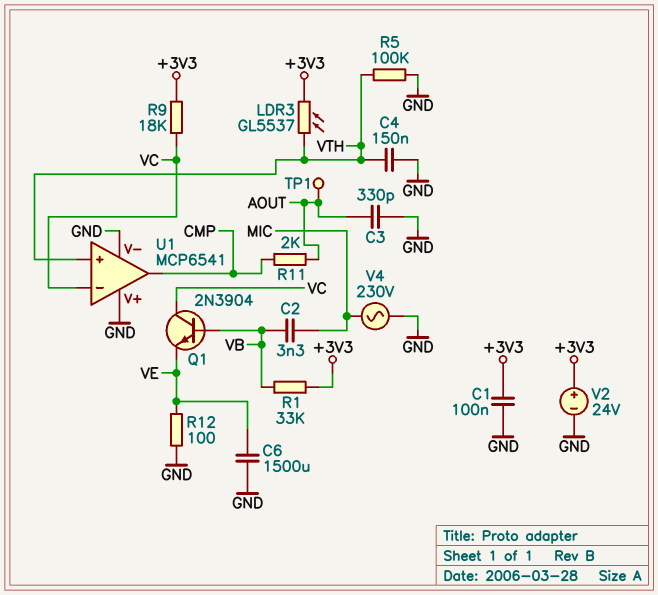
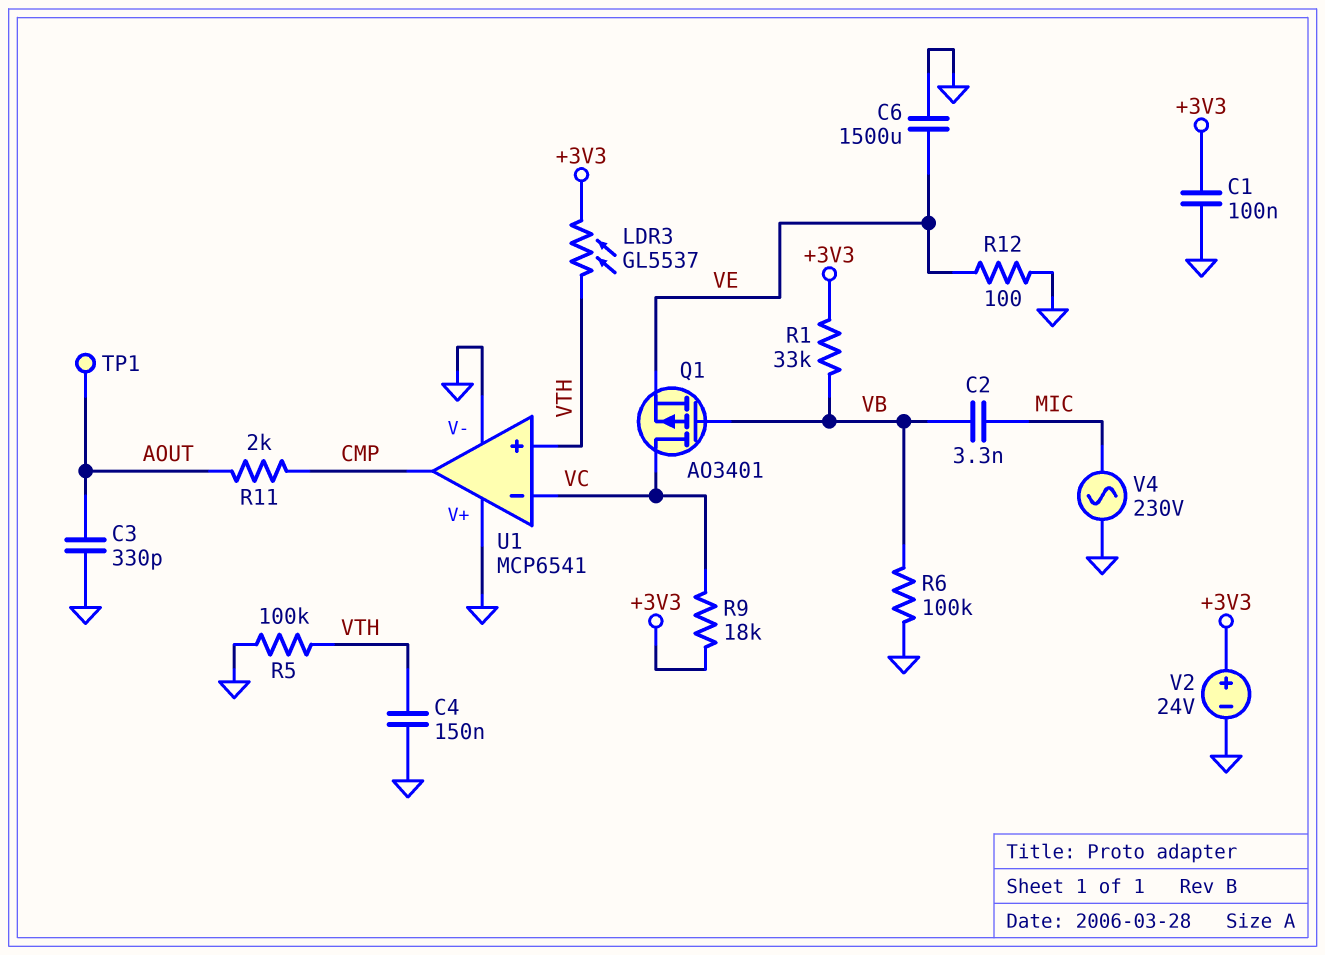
Q1: NPN 2N3904 (B VB, C VC, E VE) -> PMOS AO3401 (G VB, D VC, S VE)
R6: none -> 100k (GND, VB)

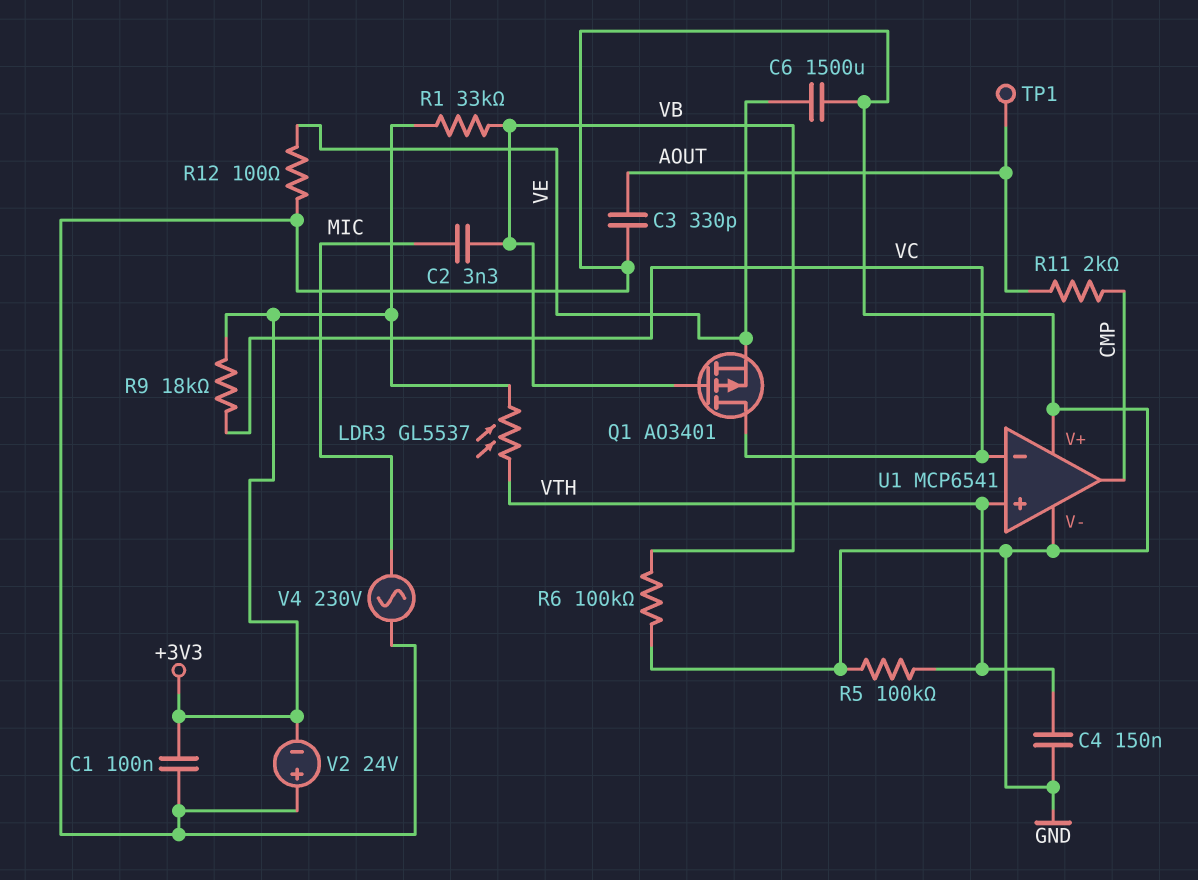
V2: 24V (plus +3V3, minus GND) -> 24V (plus GND, minus +3V3)

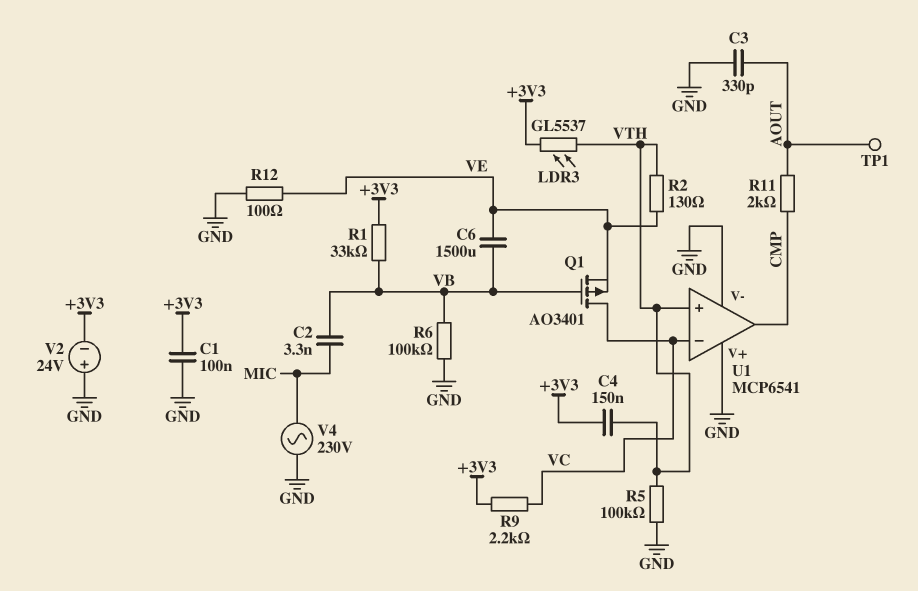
C4: 150nF (GND, VTH) -> 150nF (+3V3, VTH)
C6: 1500uF (GND, VE) -> 1500uF (VB, VE)
R2: none -> 130 (VE, VTH)
R9: 18k (+3V3, VC) -> 2.2k (+3V3, VC)

